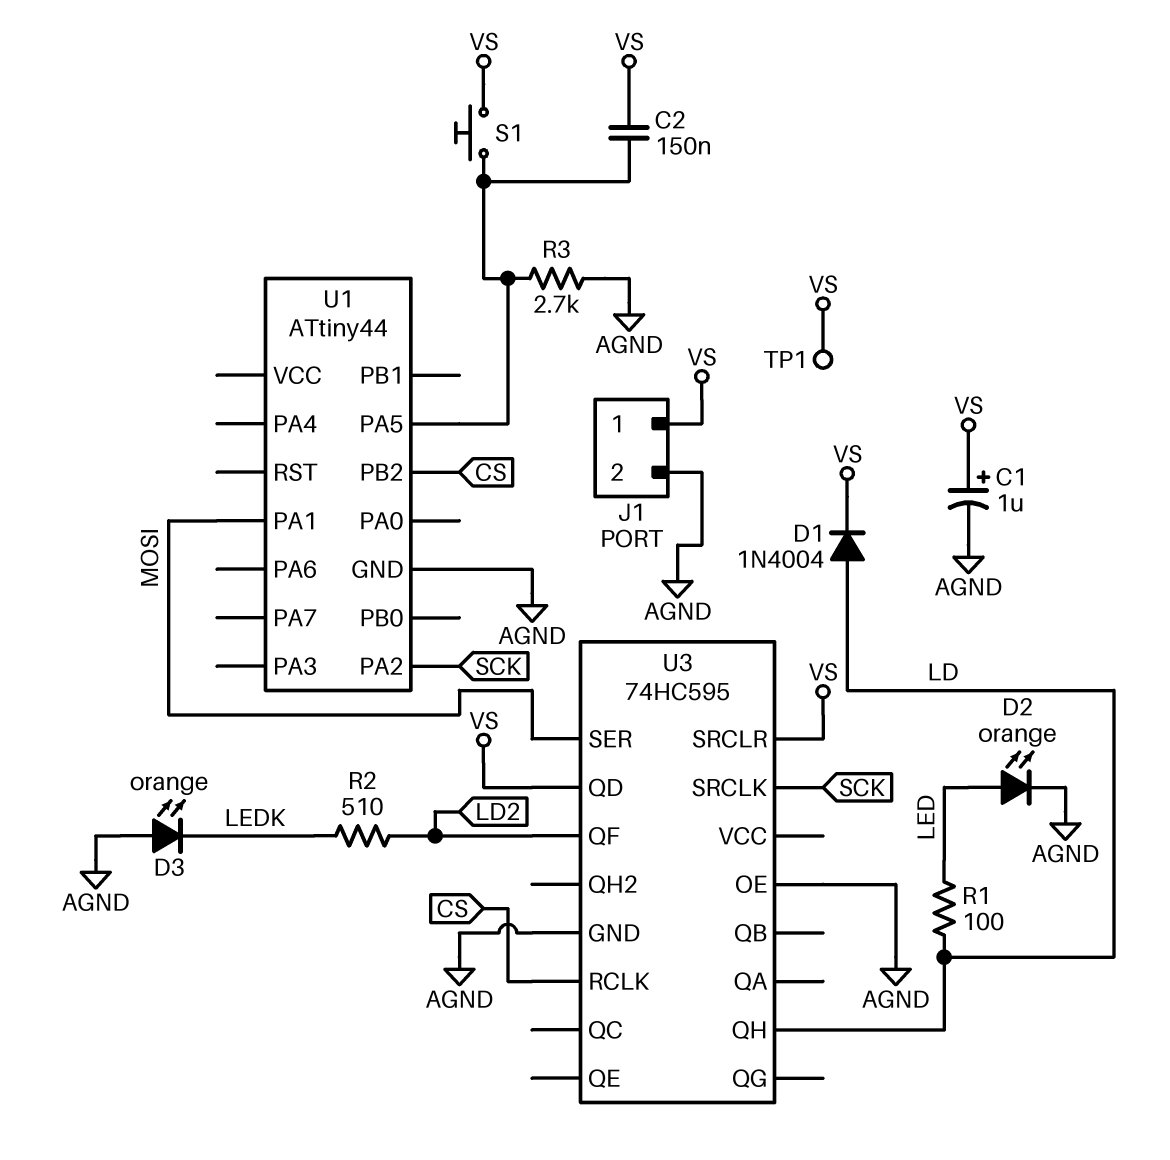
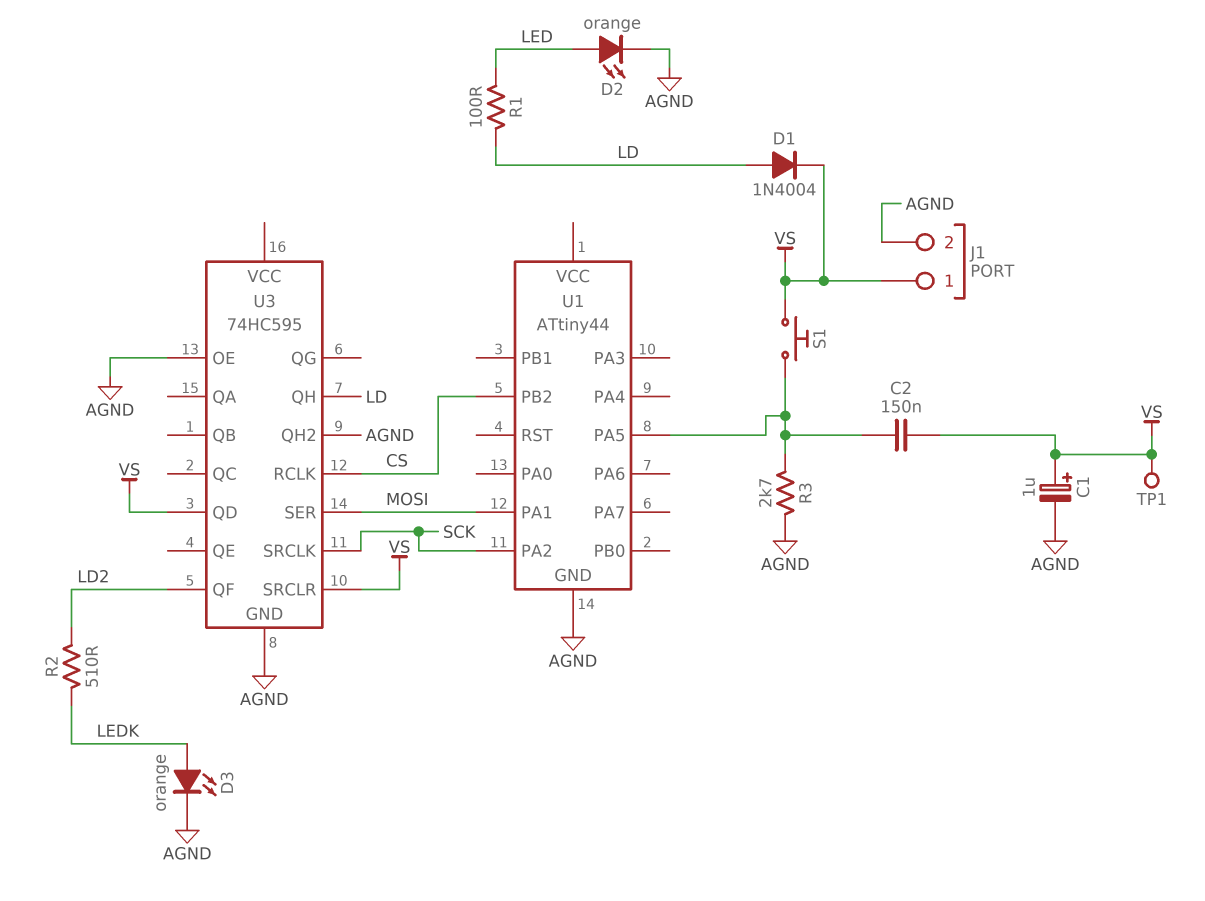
D3: LED orange (A AGND, K LEDK) -> LED orange (A LEDK, K AGND)
U3 pin QH2: none -> AGND

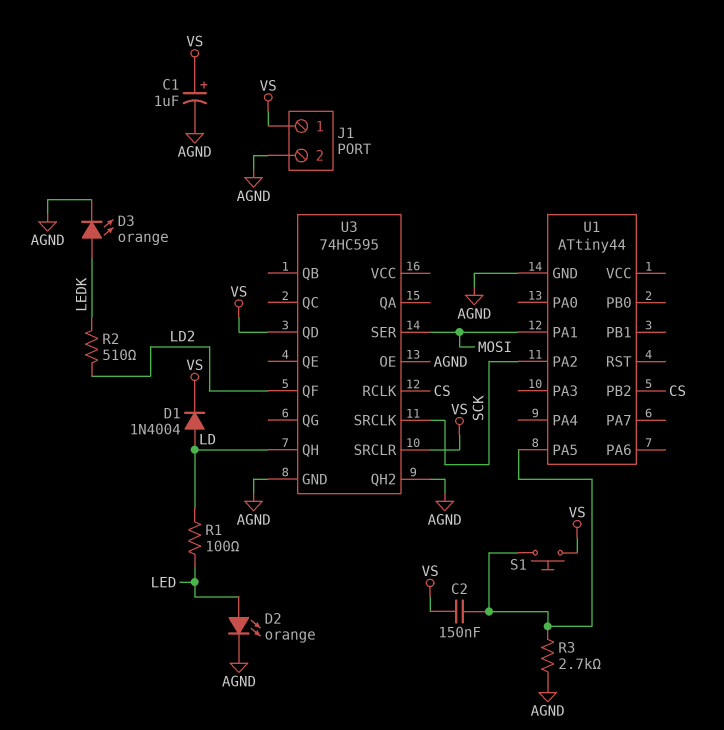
TP1: test point (VS) -> none

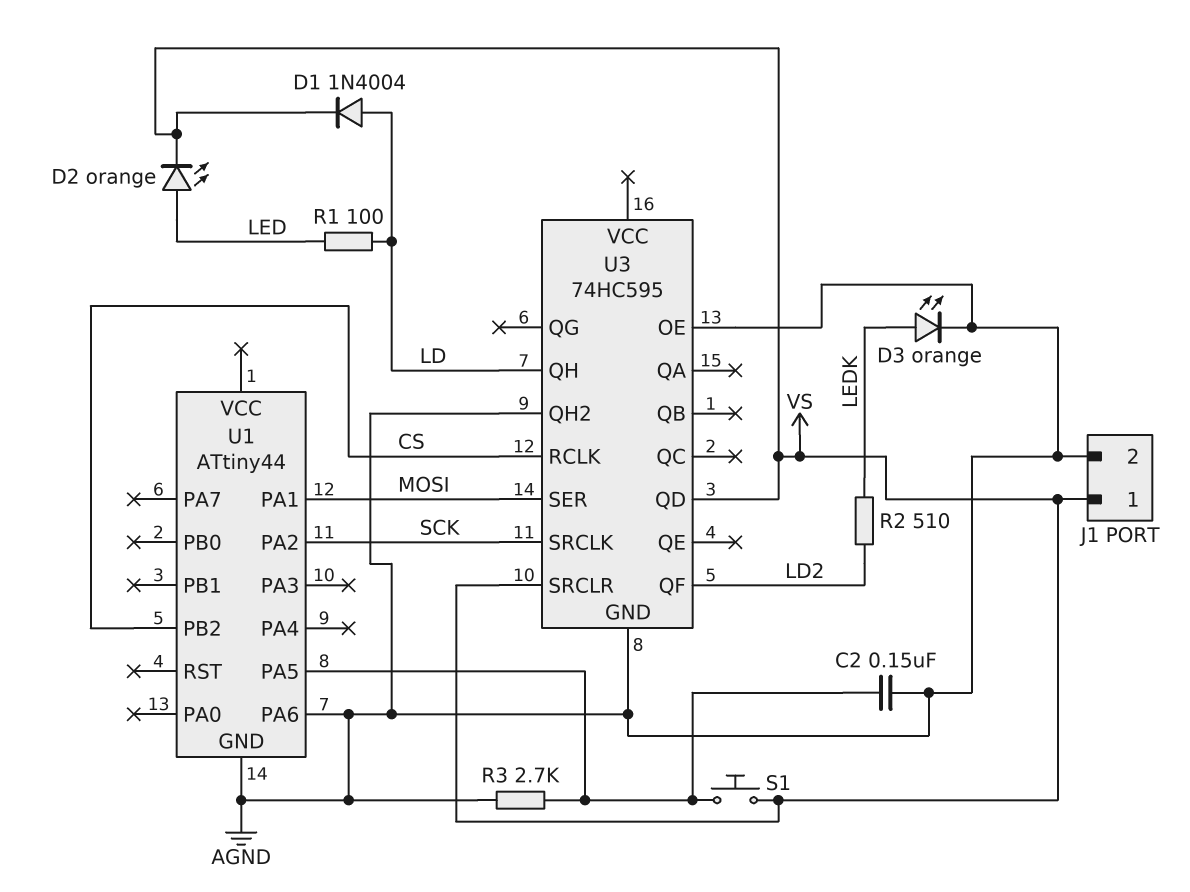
C1: 1uF (plus VS, minus AGND) -> none
C2: 150nF (U1/PA5, VS) -> 150nF (AGND, U1/PA5)
D2: LED orange (A LED, K AGND) -> LED orange (A LED, K VS)
U1 pin PA6: none -> AGND

